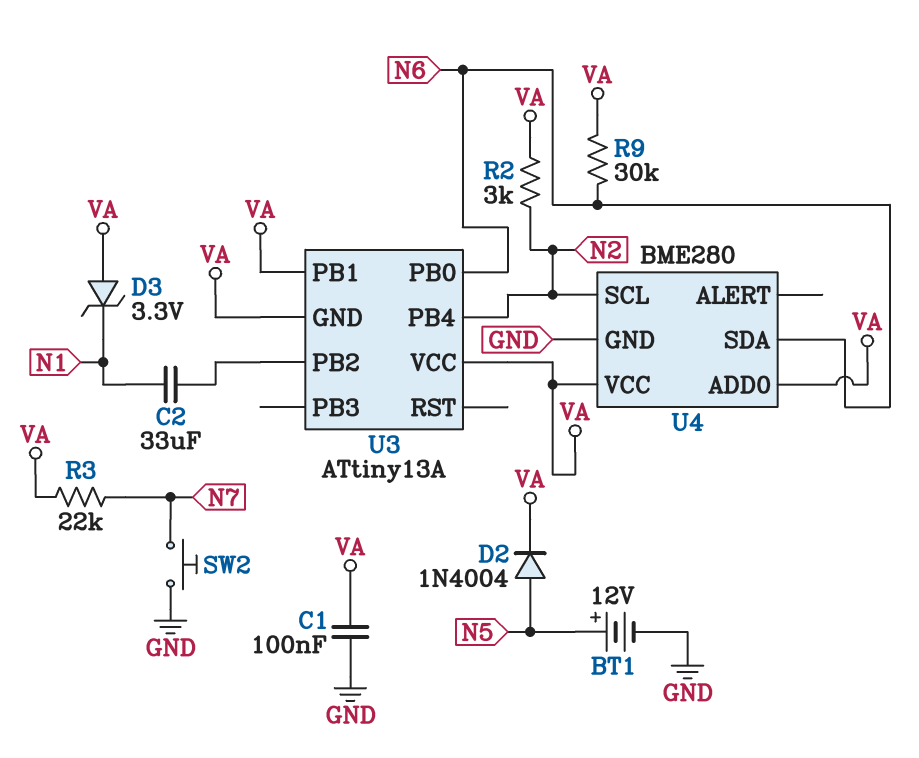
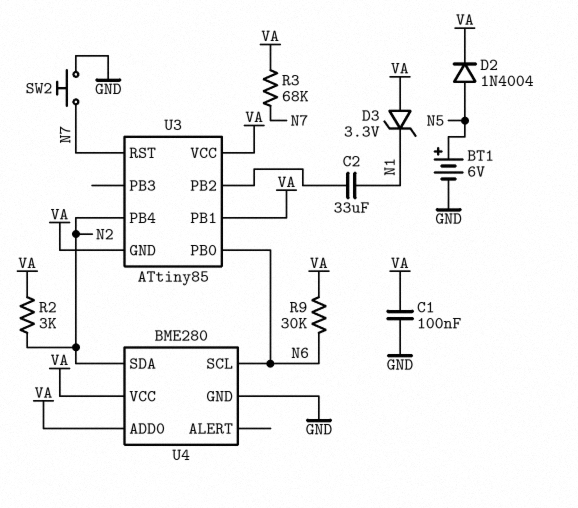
BT1: 12V (plus N5, minus GND) -> 6V (plus N5, minus GND)
R3: 22k (N7, VA) -> 68k (N7, VA)
U3: ATtiny13A -> ATtiny85
U3 pin RST: none -> N7
U4 pin SCL: N2 -> N6
U4 pin SDA: N6 -> N2

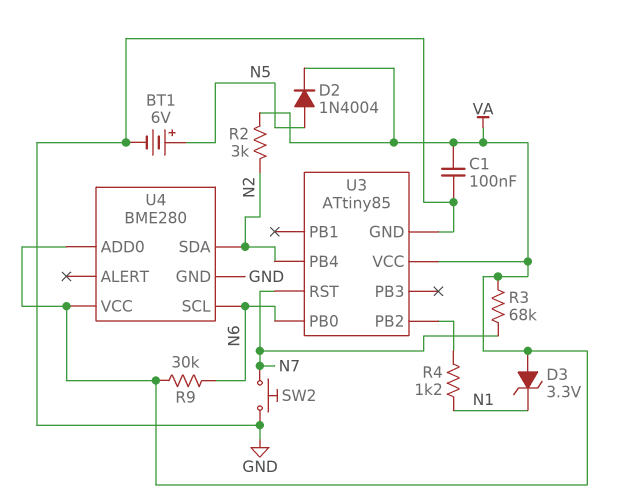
C2: 33uF (N1, U3/PB2) -> none
R4: none -> 1.2k (N1, U3/PB2)
U3 pin GND: VA -> GND
U3 pin PB1: VA -> none

